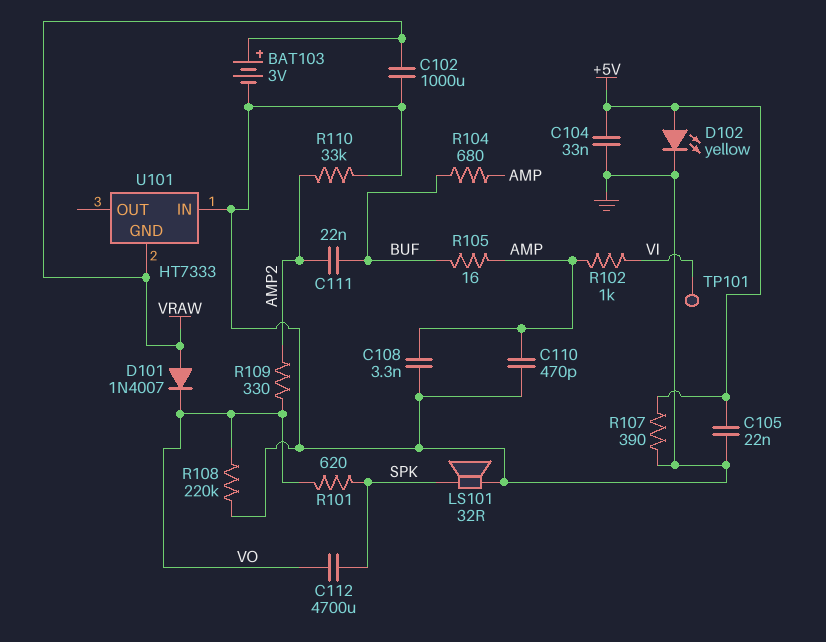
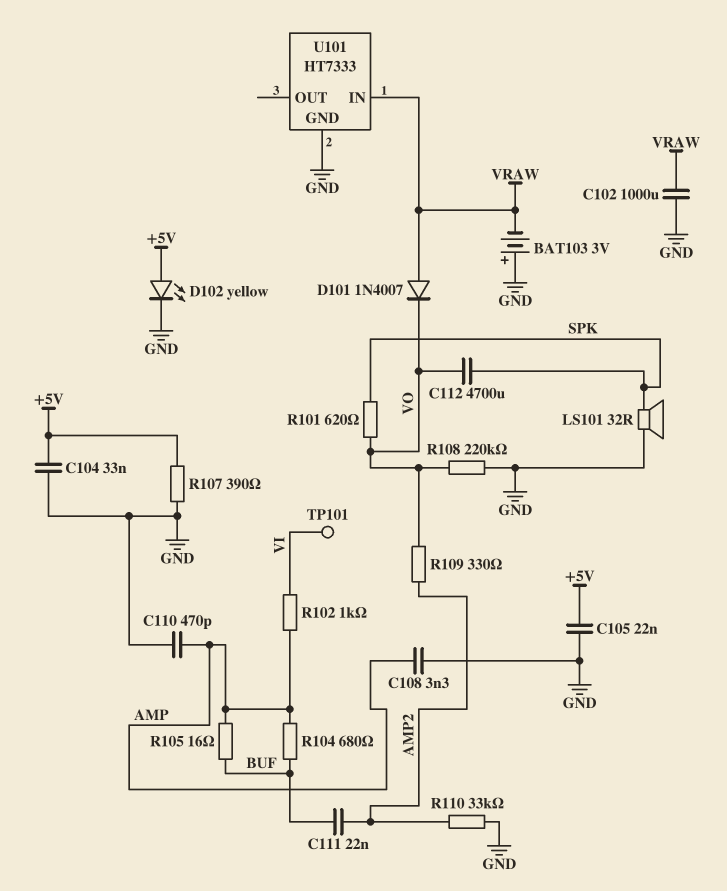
BAT103: 3V (plus VRAW, minus GND) -> 3V (plus GND, minus VRAW)
U101 pin GND: VRAW -> GND
U101 pin IN: GND -> VRAW

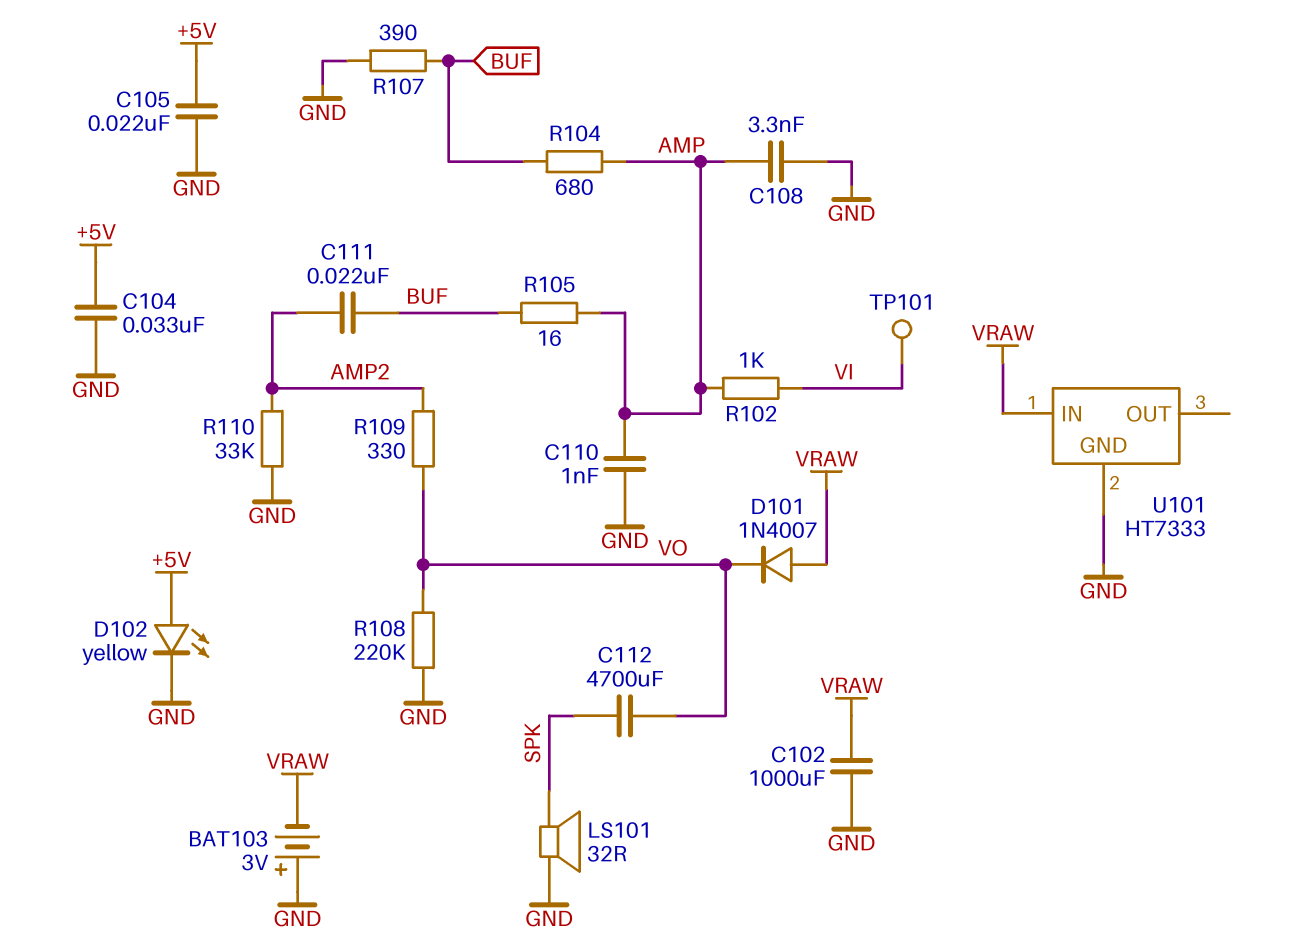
C110: 470pF (AMP, GND) -> 1nF (AMP, GND)
R101: 620 (SPK, VO) -> none
R107: 390 (+5V, GND) -> 390 (BUF, GND)

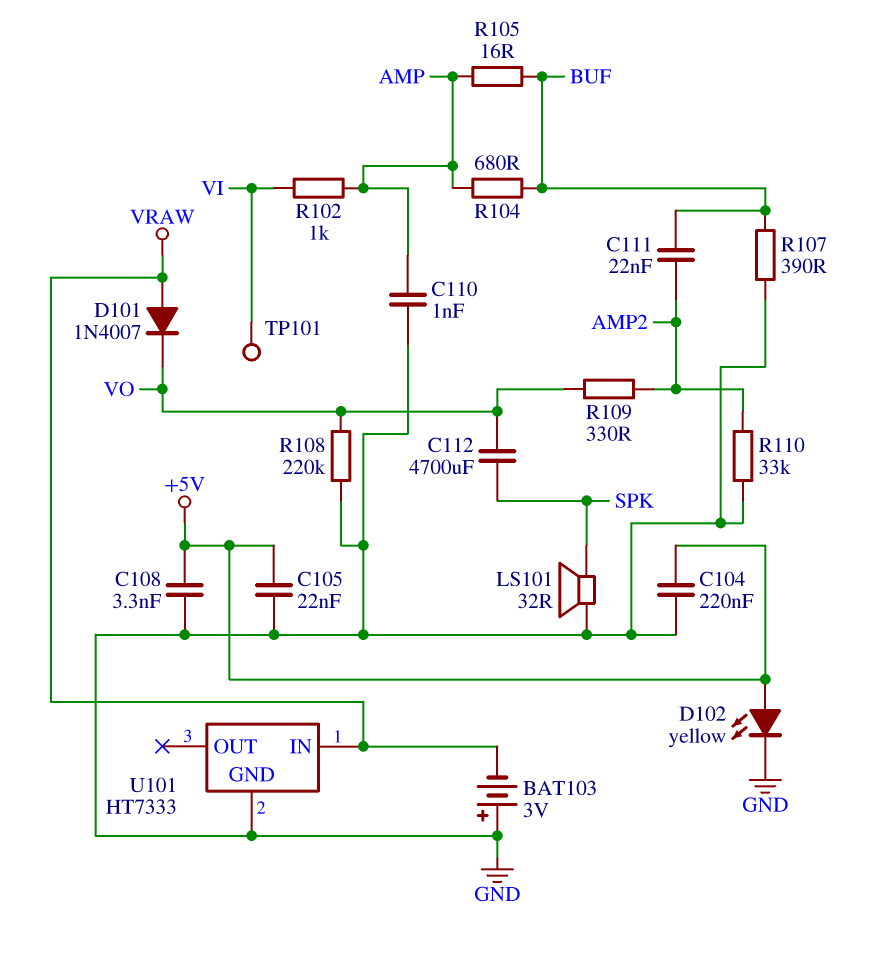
C102: 1000uF (GND, VRAW) -> none
C104: 33nF (+5V, GND) -> 220nF (+5V, GND)
C108: 3.3nF (AMP, GND) -> 3.3nF (+5V, GND)

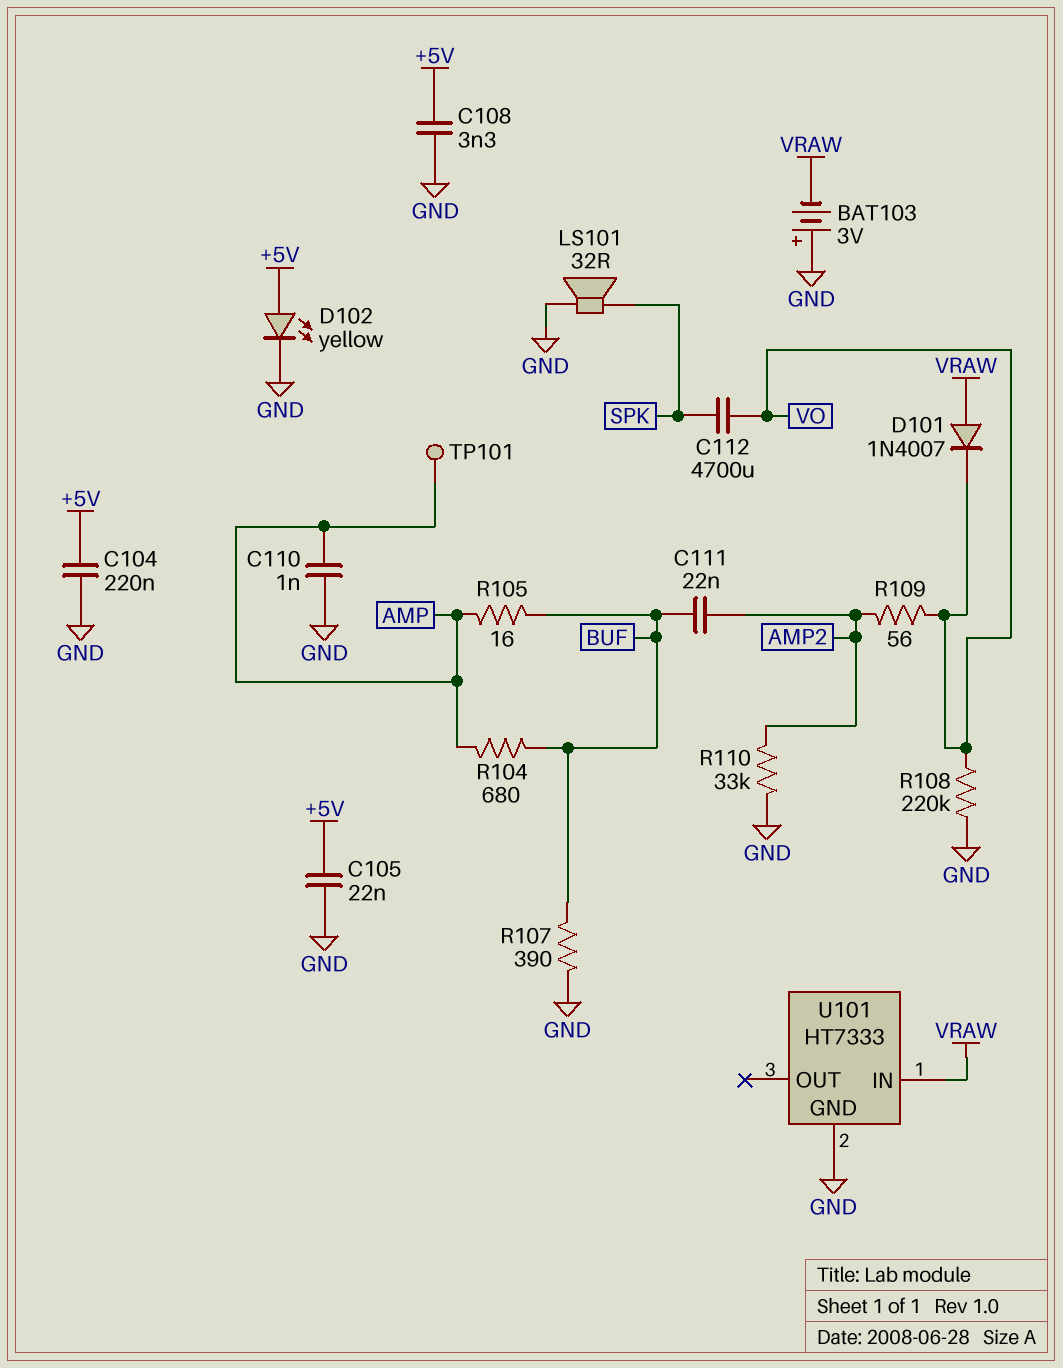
R102: 1k (AMP, VI) -> none
R109: 330 (AMP2, VO) -> 56 (AMP2, VO)
TP101: test point (VI) -> test point (AMP)

